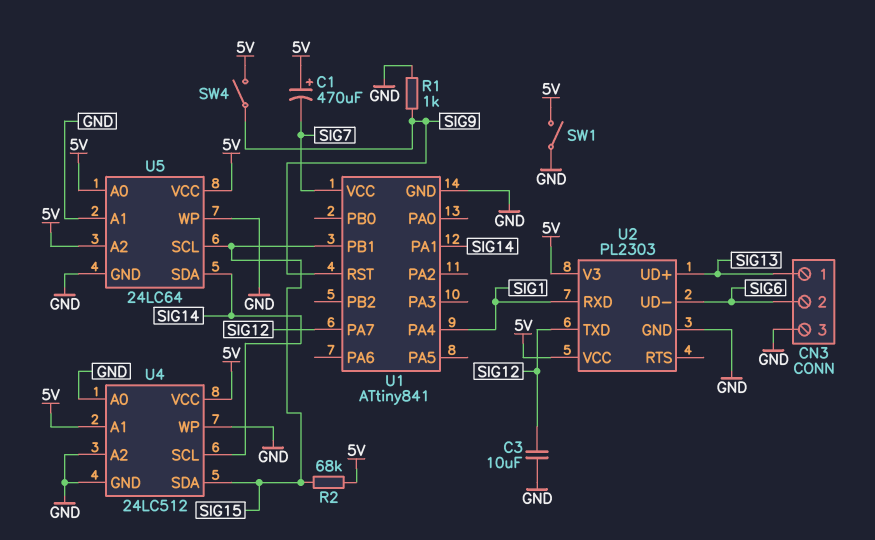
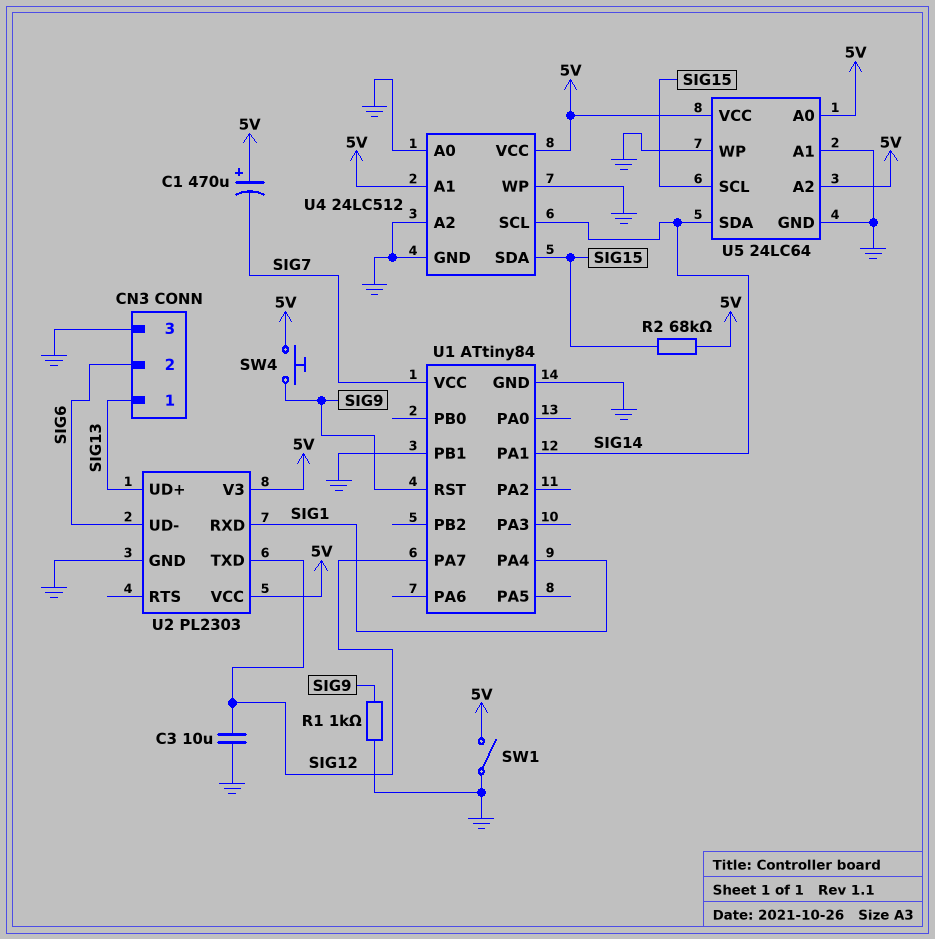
SW4: switch (5V, SIG9) -> button (5V, SIG9)
U1: ATtiny841 -> ATtiny84
U1 pin PB1: SIG15 -> GND

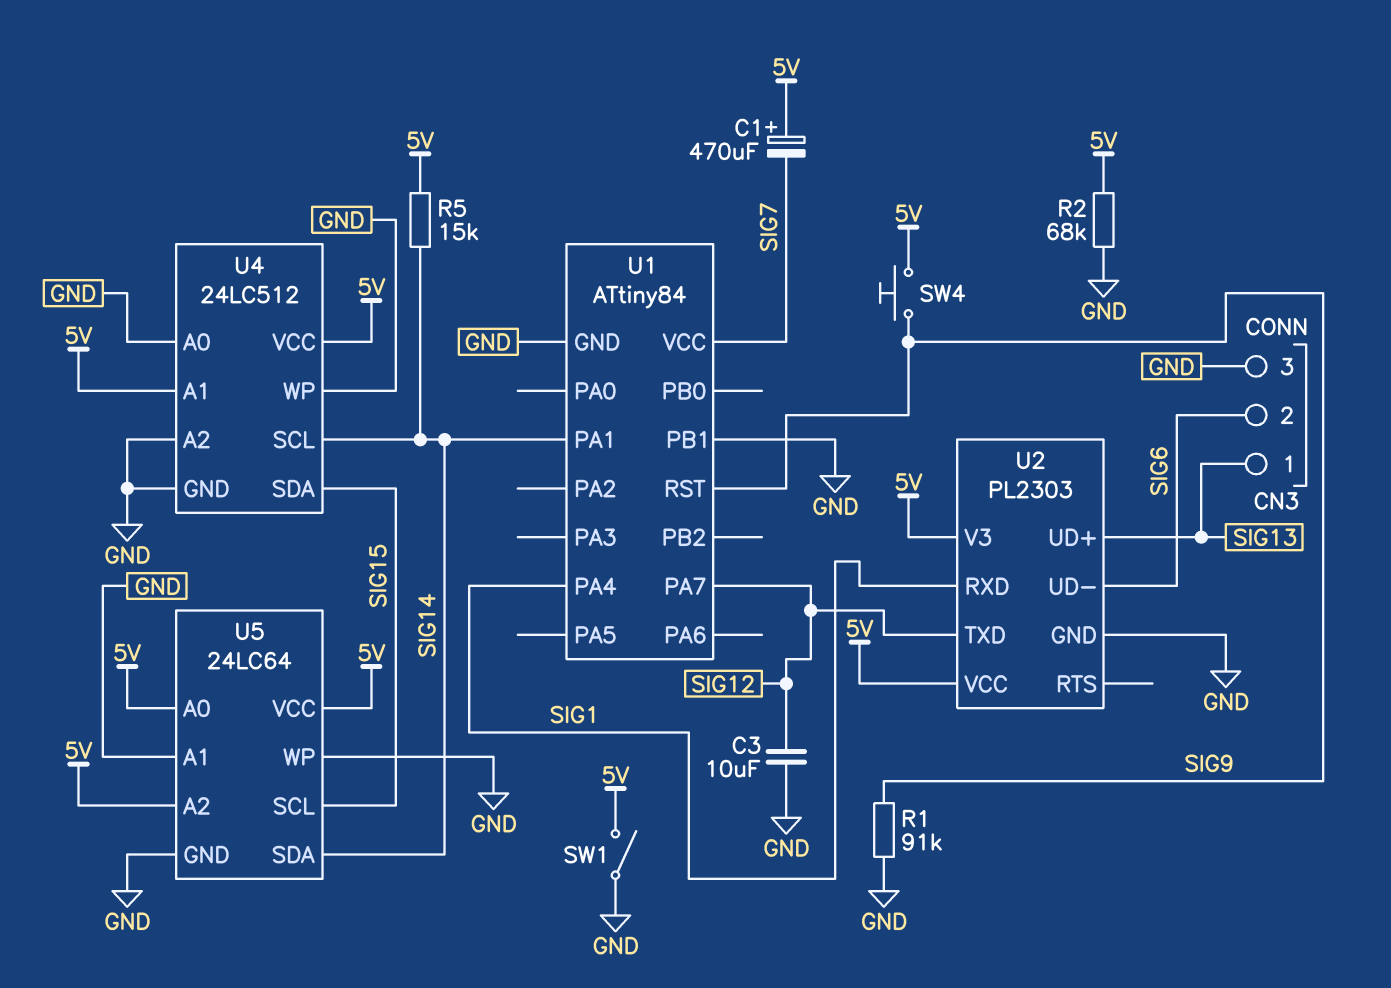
R1: 1k (GND, SIG9) -> 91k (GND, SIG9)
R2: 68k (5V, SIG15) -> 68k (5V, GND)
R5: none -> 15k (5V, SIG14)

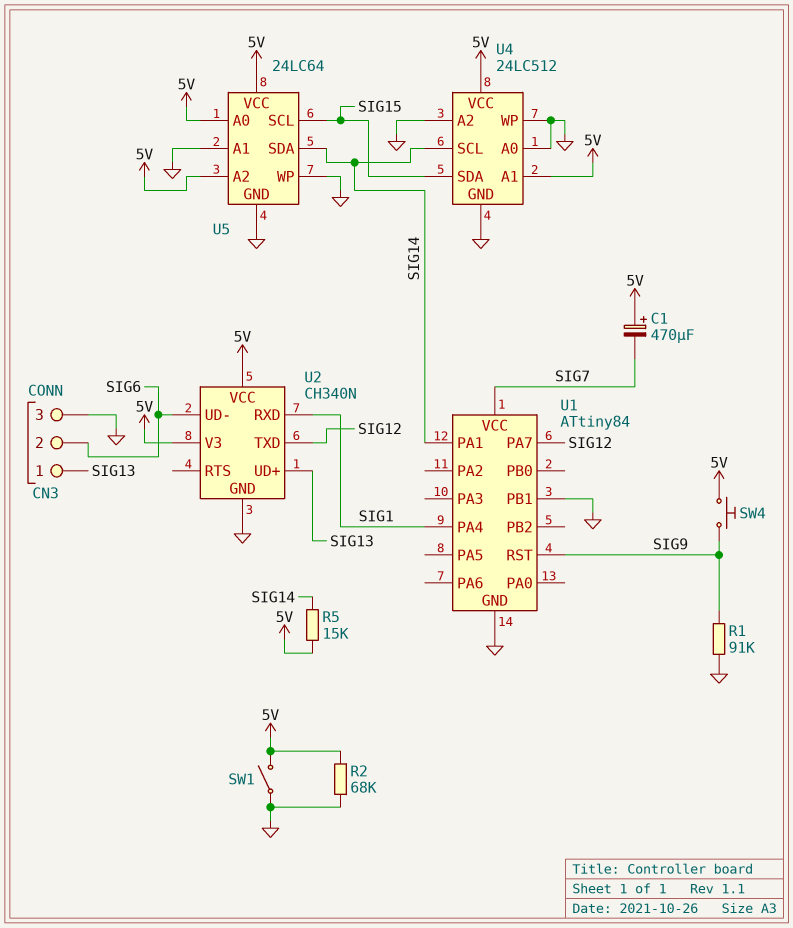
C3: 10uF (GND, SIG12) -> none
U2: PL2303 -> CH340N

